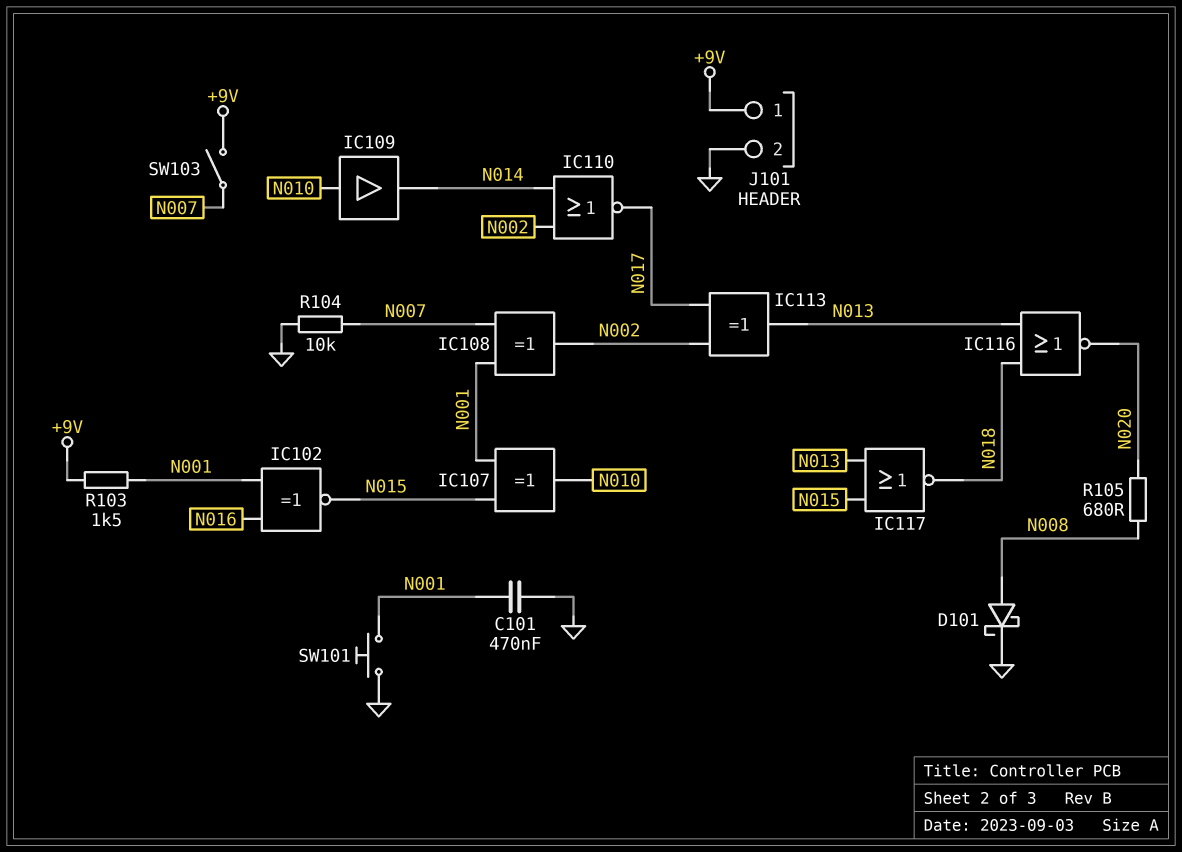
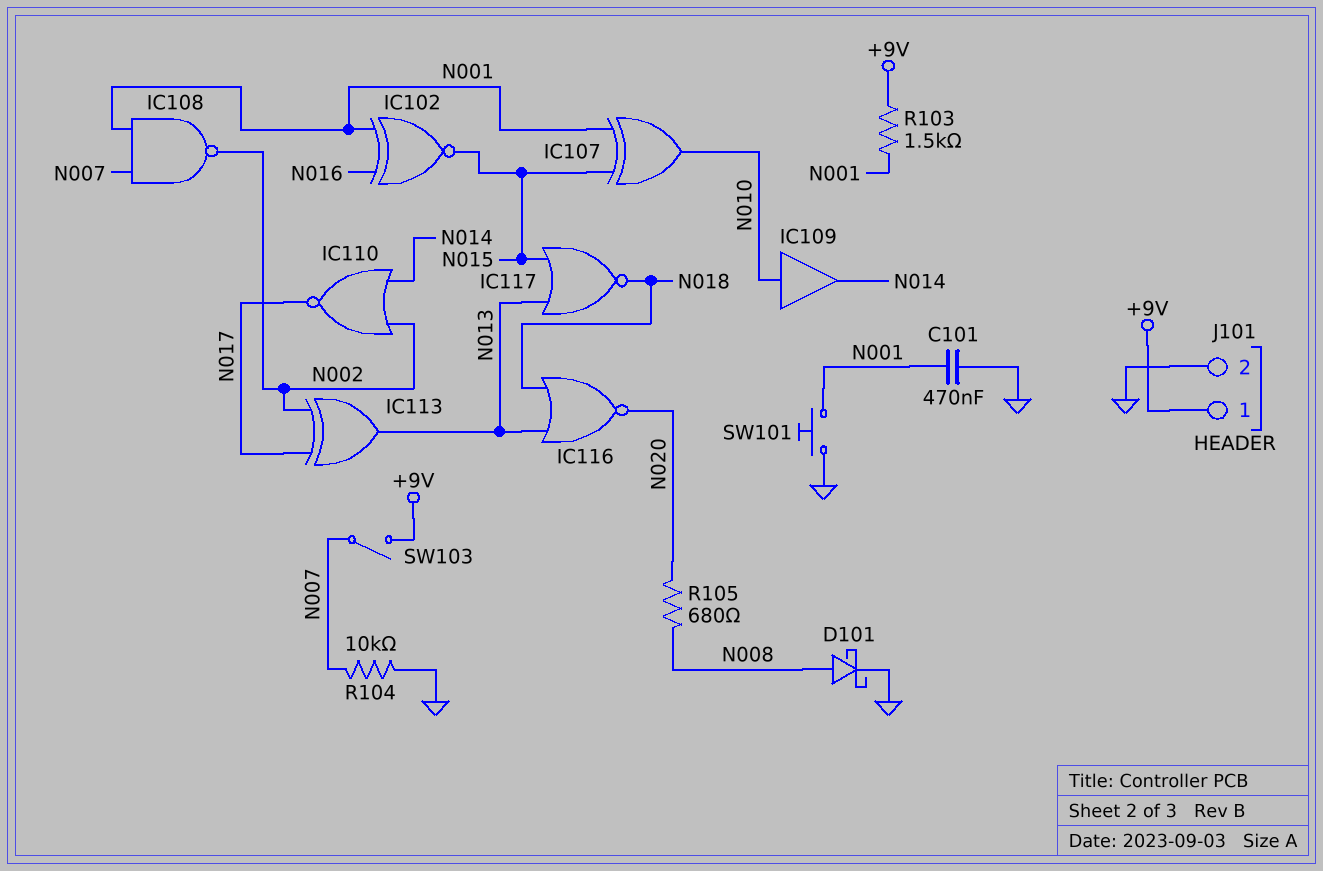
IC108: XOR (in N001, in N007, out N002) -> NAND (in N001, in N007, out N002)

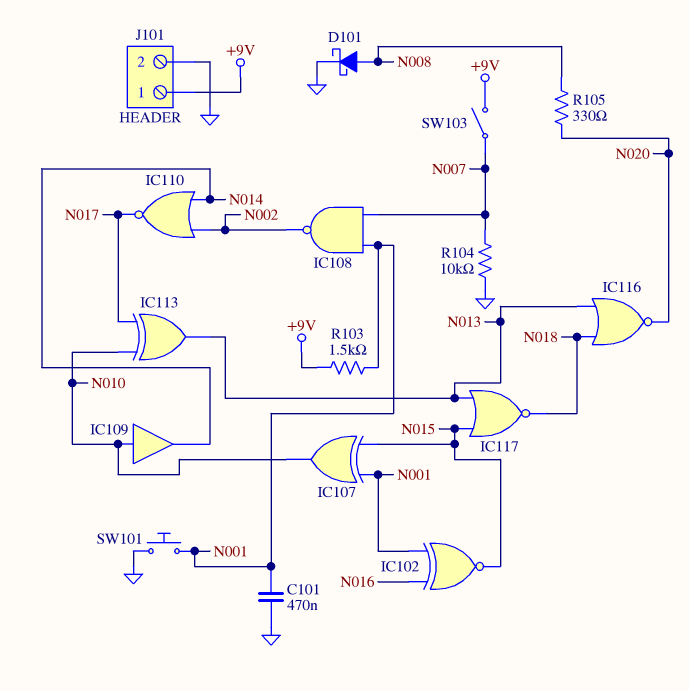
IC113: XOR (in N002, in N017, out N013) -> XOR (in N010, in N017, out N013)
R105: 680 (N008, N020) -> 330 (N008, N020)

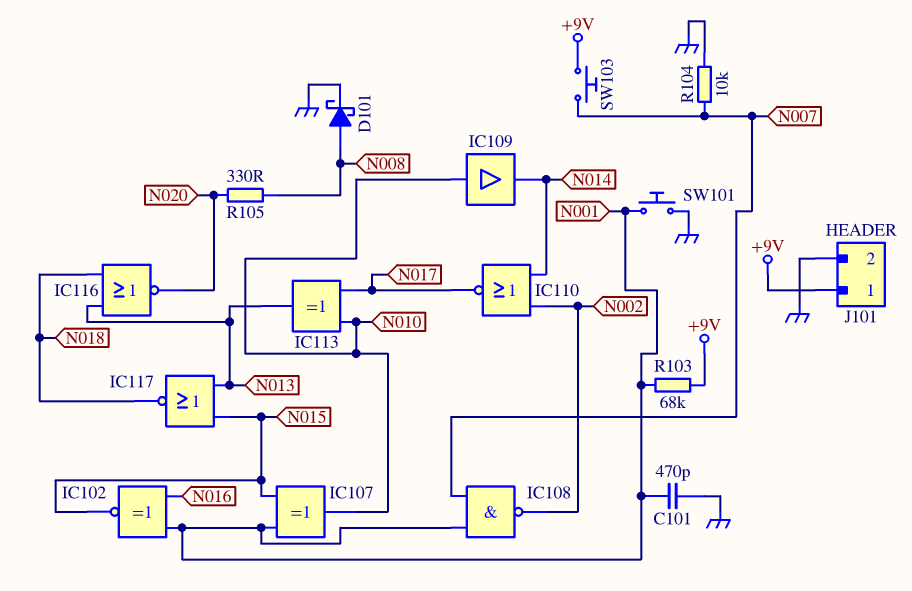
C101: 470nF (GND, N001) -> 470pF (GND, N001)
R103: 1.5k (+9V, N001) -> 68k (+9V, N001)
SW103: switch (+9V, N007) -> button (+9V, N007)

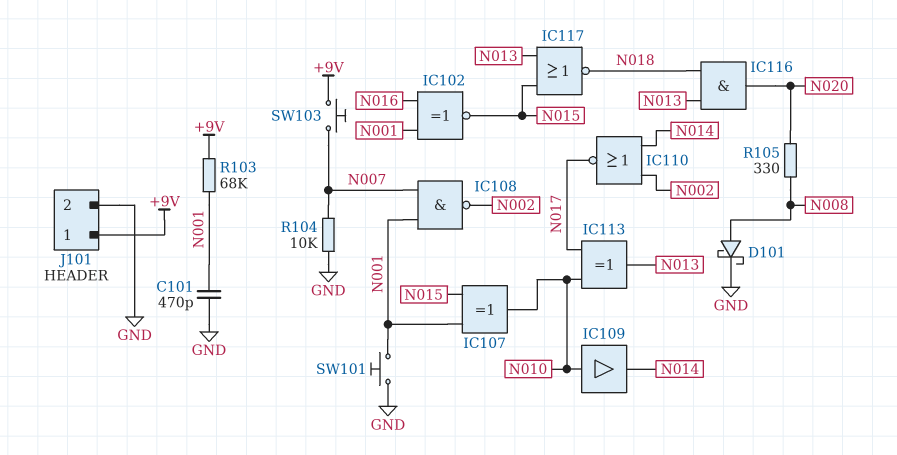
IC116: NOR (in N013, in N018, out N020) -> AND (in N013, in N018, out N020)

